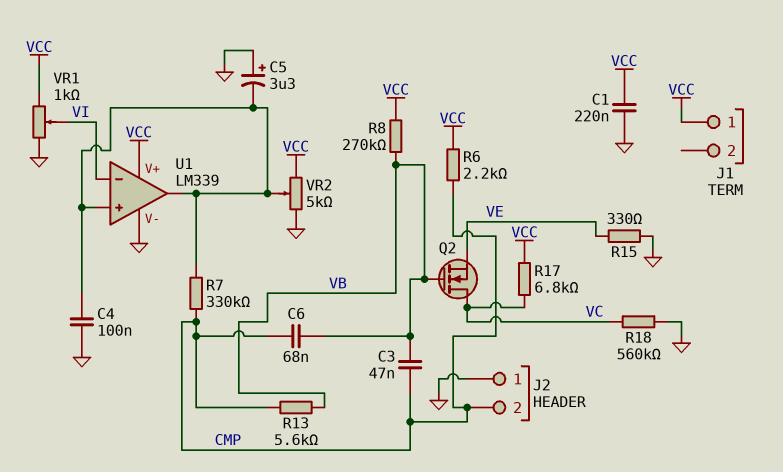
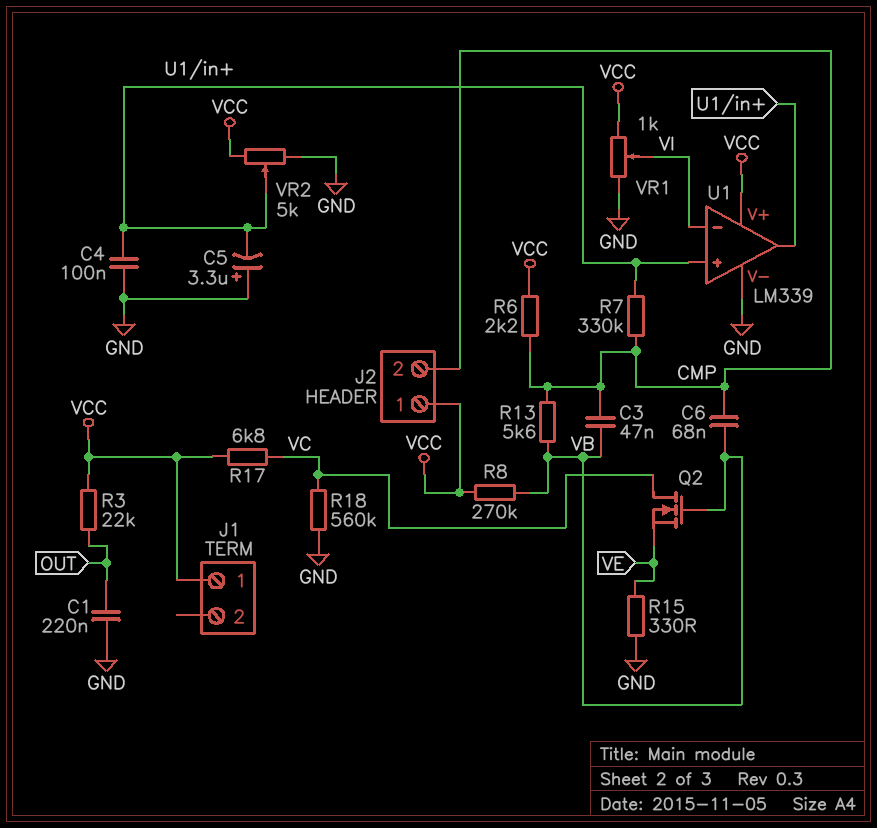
C1: 220nF (GND, VCC) -> 220nF (GND, OUT)
J2 pin 1: GND -> VCC
R3: none -> 22k (OUT, VCC)

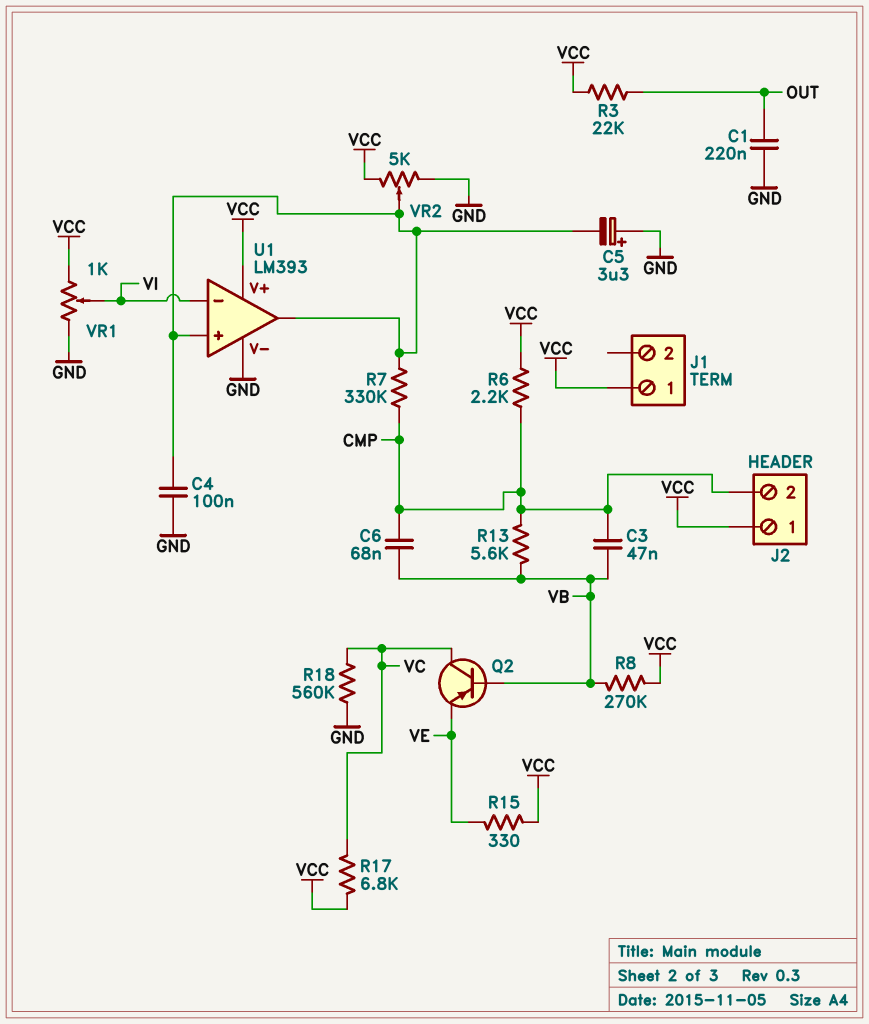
Q2: NMOS (G VB, D VC, S VE) -> PNP (B VB, C VC, E VE)
R15: 330 (GND, VE) -> 330 (VCC, VE)
U1: LM339 -> LM393

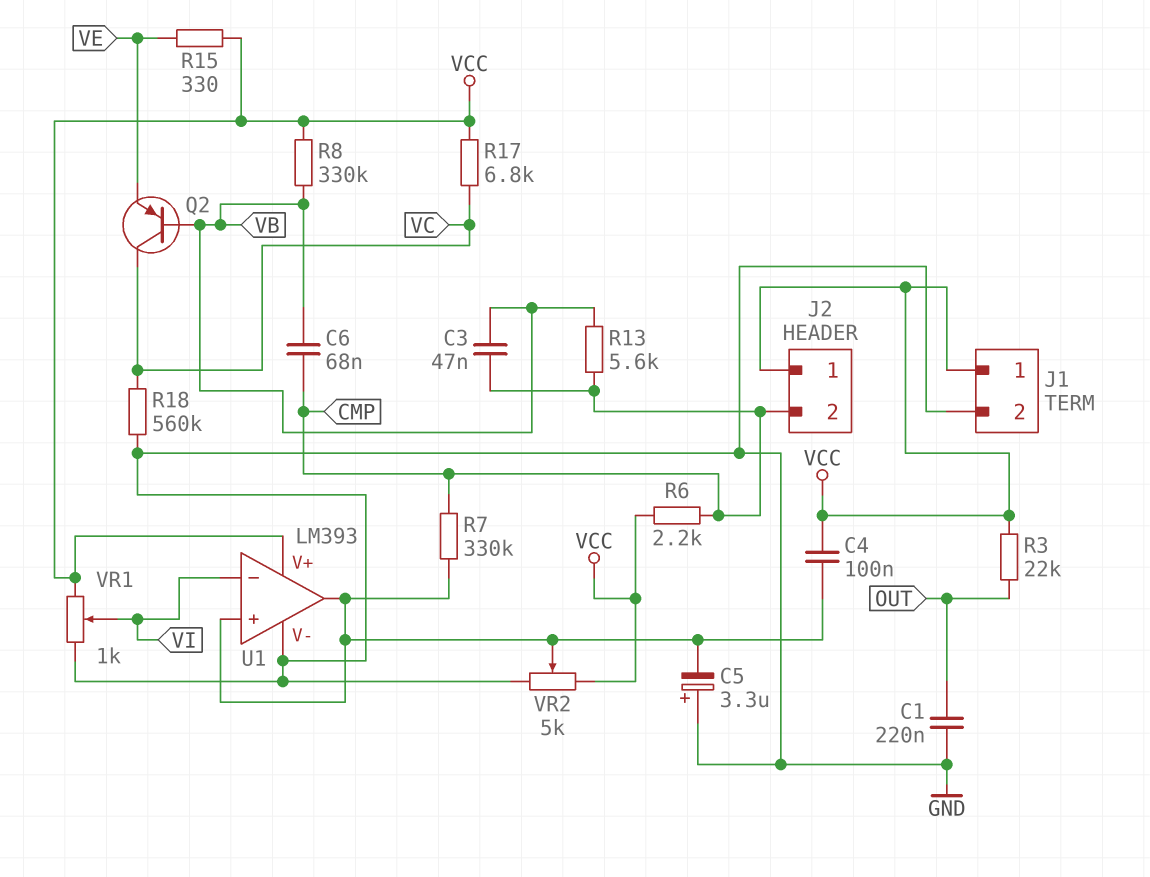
C4: 100nF (GND, U1/in+) -> 100nF (U1/in+, VCC)
J1 pin 2: none -> GND
R8: 270k (VB, VCC) -> 330k (VB, VCC)

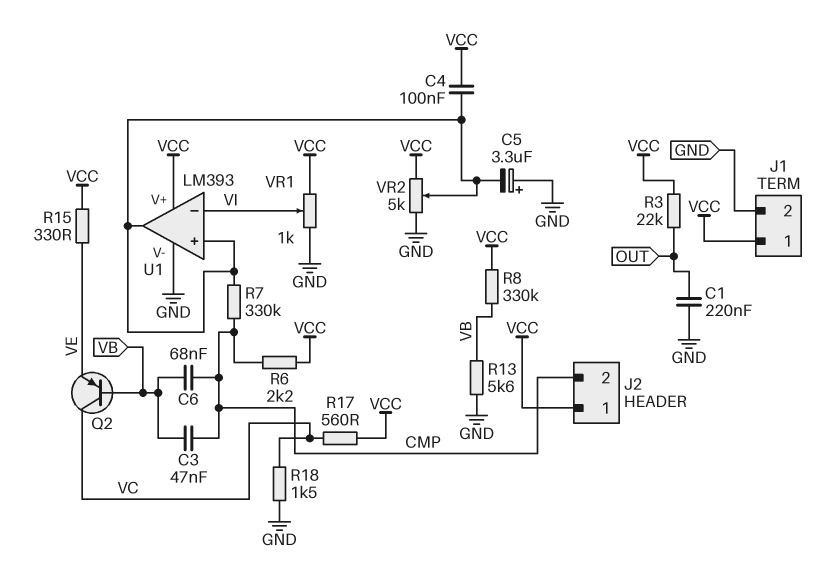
R13: 5.6k (CMP, VB) -> 5.6k (GND, VB)
R17: 6.8k (VC, VCC) -> 560 (VC, VCC)
R18: 560k (GND, VC) -> 1.5k (GND, VC)

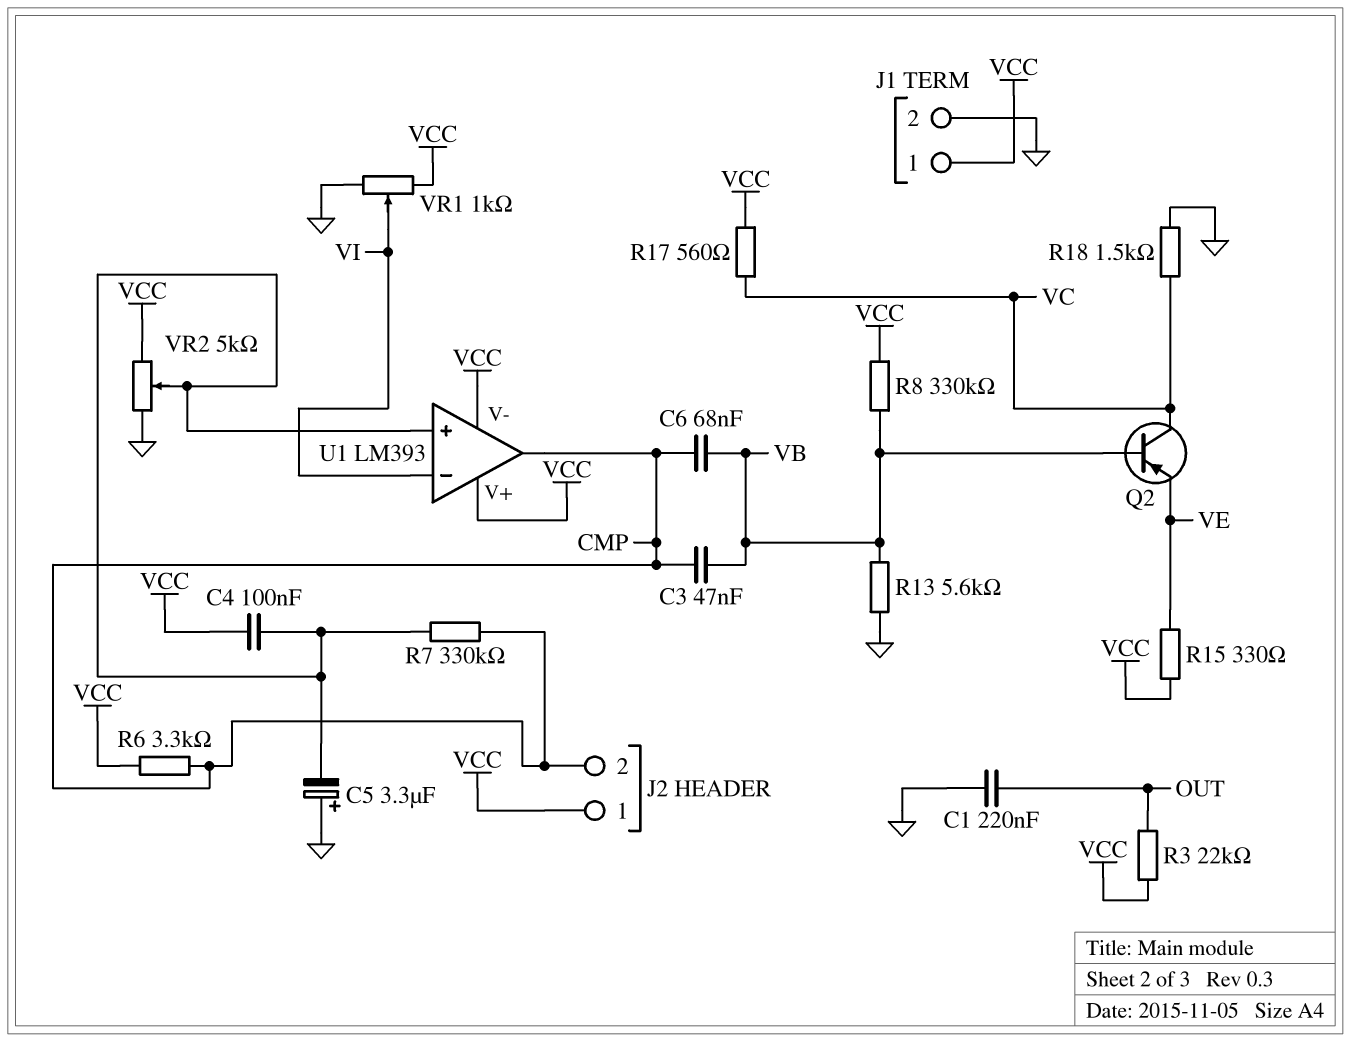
R6: 2.2k (CMP, VCC) -> 3.3k (CMP, VCC)
U1 pin V-: GND -> VCC
U1 pin out: U1/in+ -> CMP

